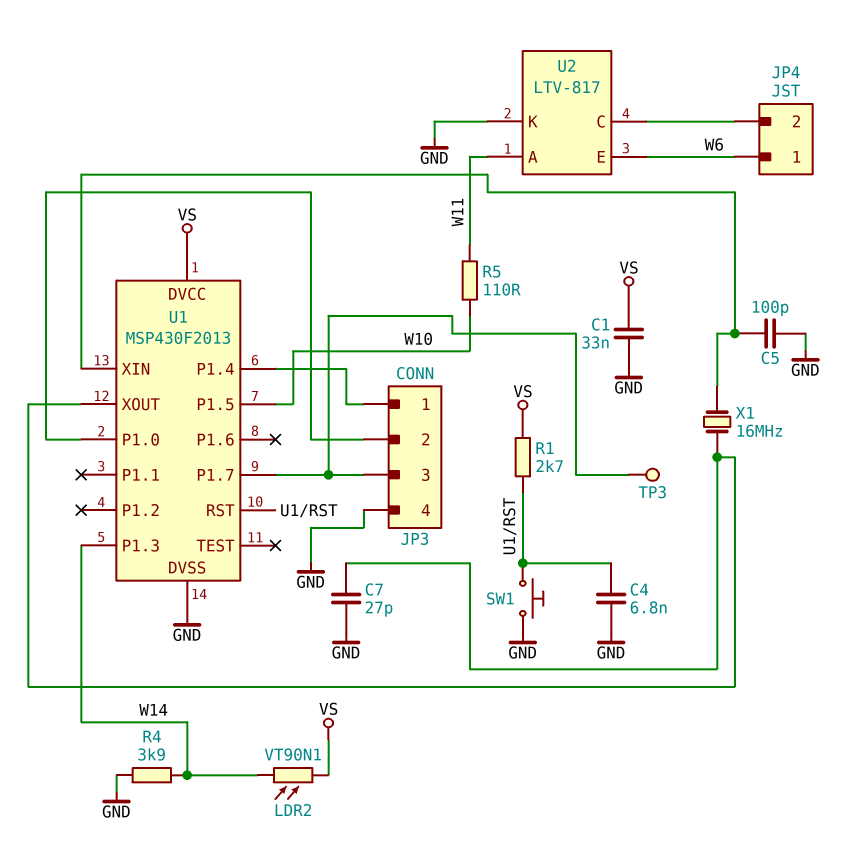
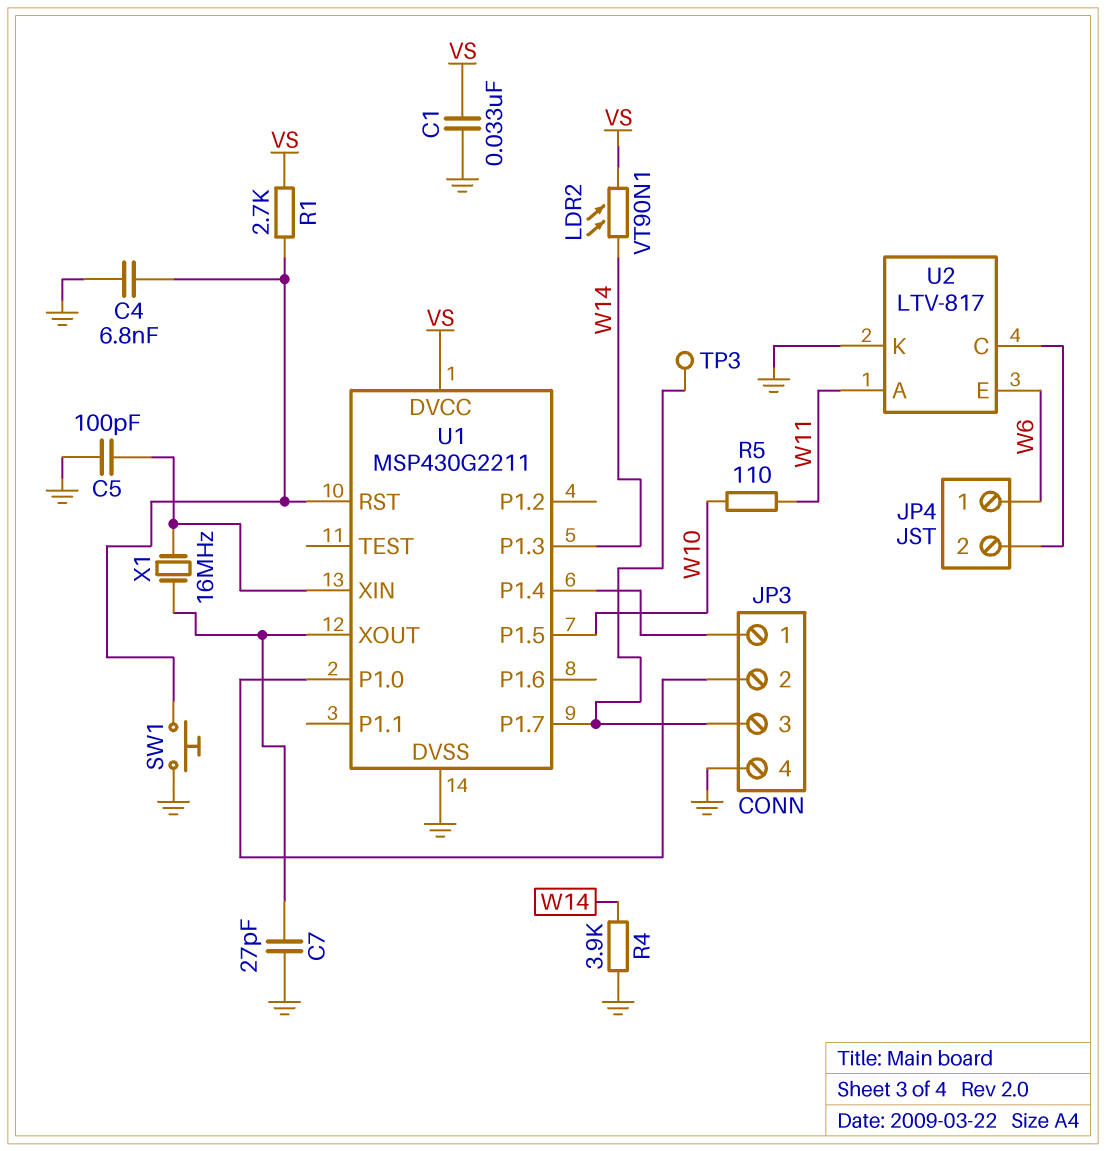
U1: MSP430F2013 -> MSP430G2211

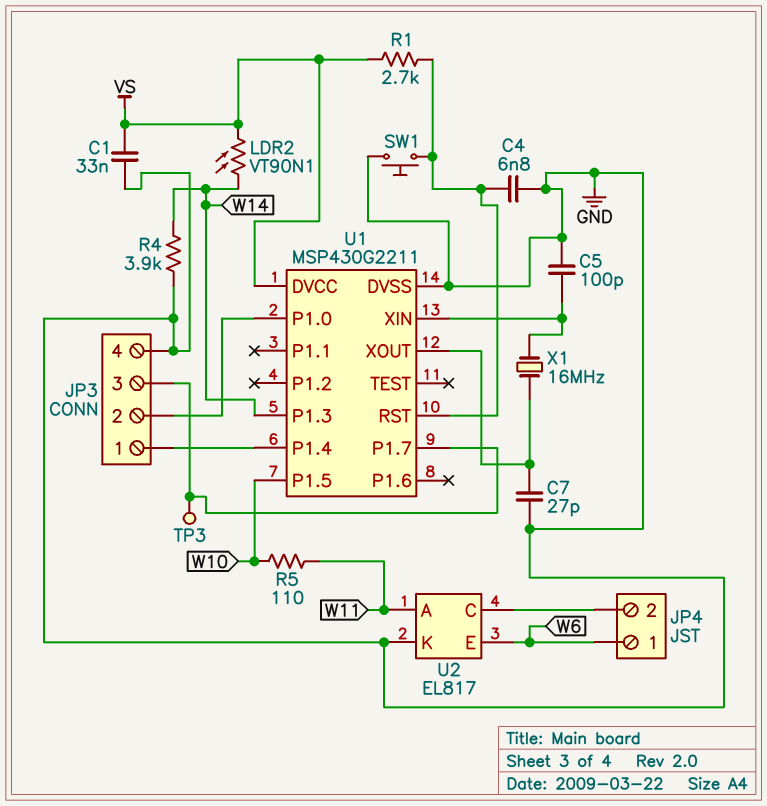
U2: LTV-817 -> EL817

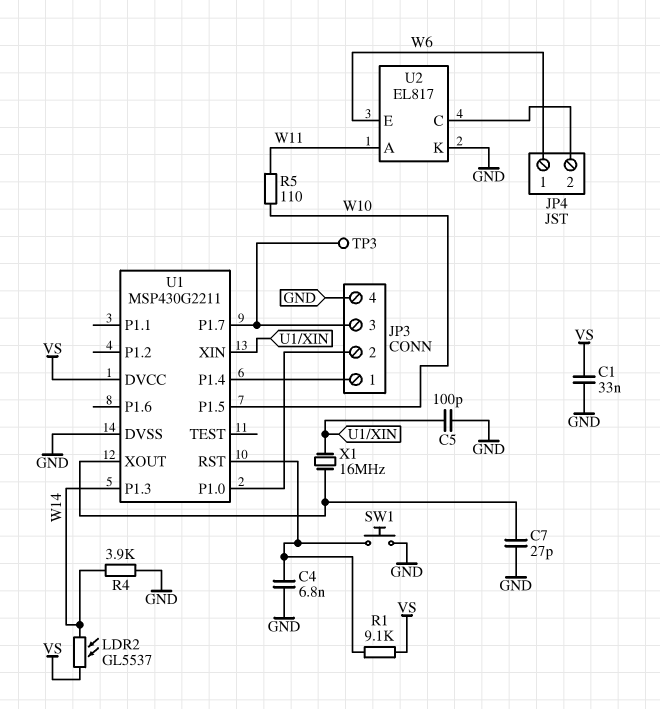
LDR2: VT90N1 (VS, W14) -> GL5537 (VS, W14)
R1: 2.7k (U1/RST, VS) -> 9.1k (U1/RST, VS)

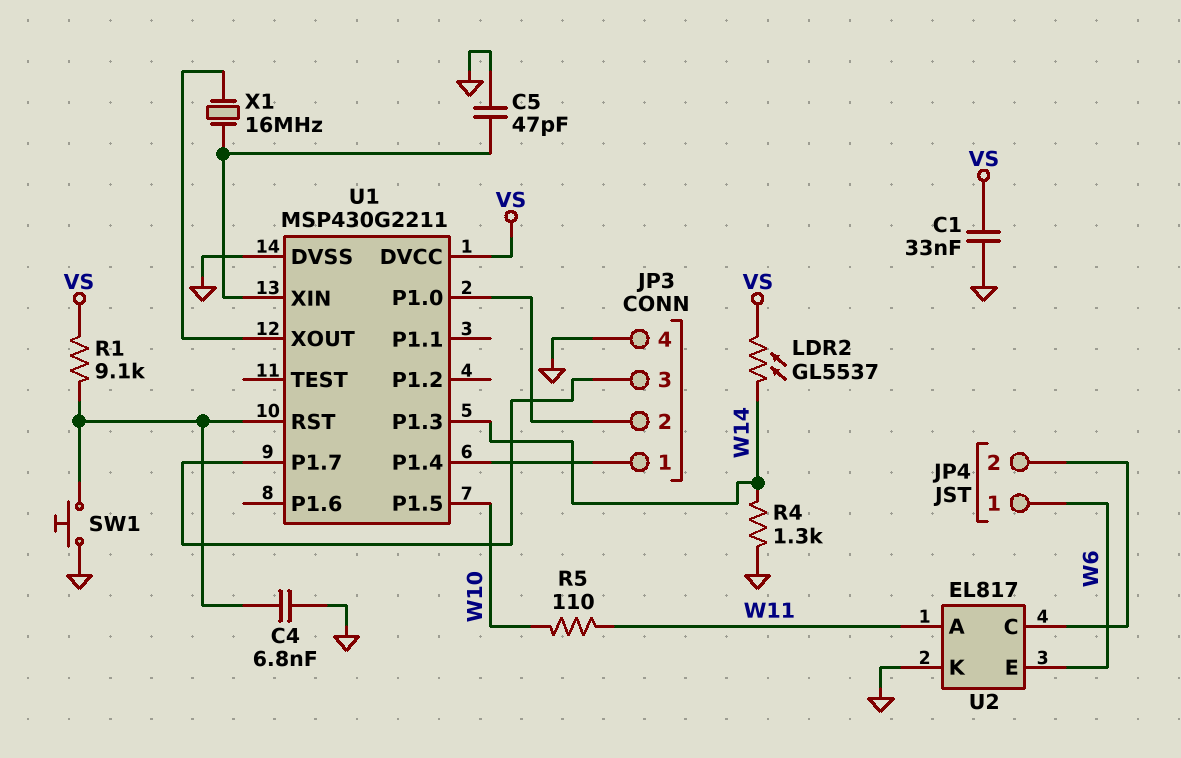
C5: 100pF (GND, U1/XIN) -> 47pF (GND, U1/XIN)
C7: 27pF (GND, U1/XOUT) -> none
R4: 3.9k (GND, W14) -> 1.3k (GND, W14)
TP3: test point (JP3/3) -> none

